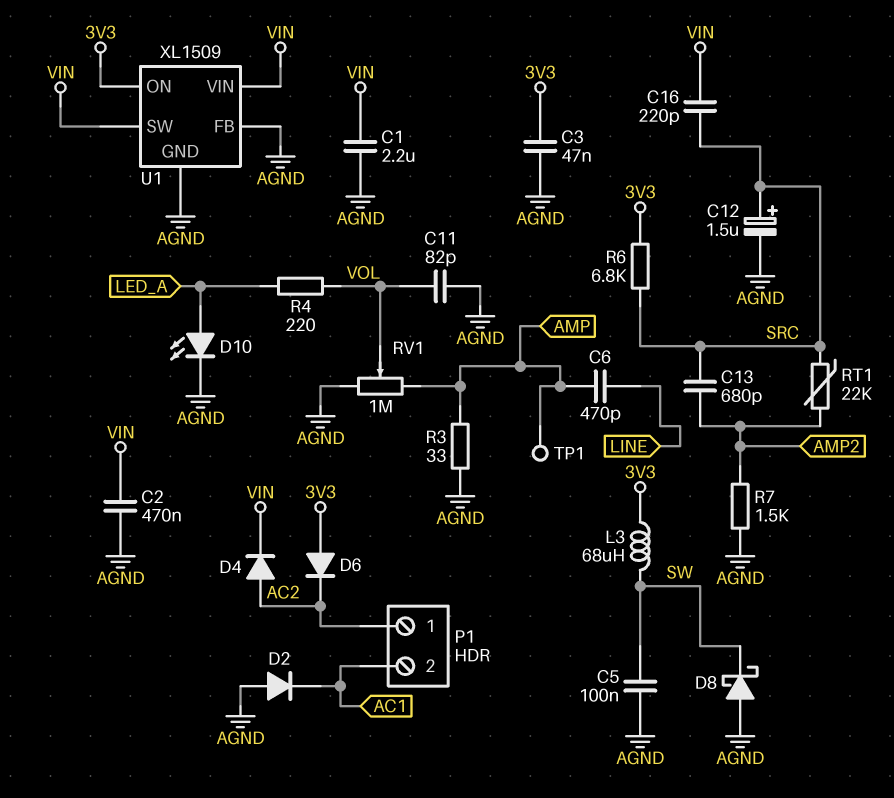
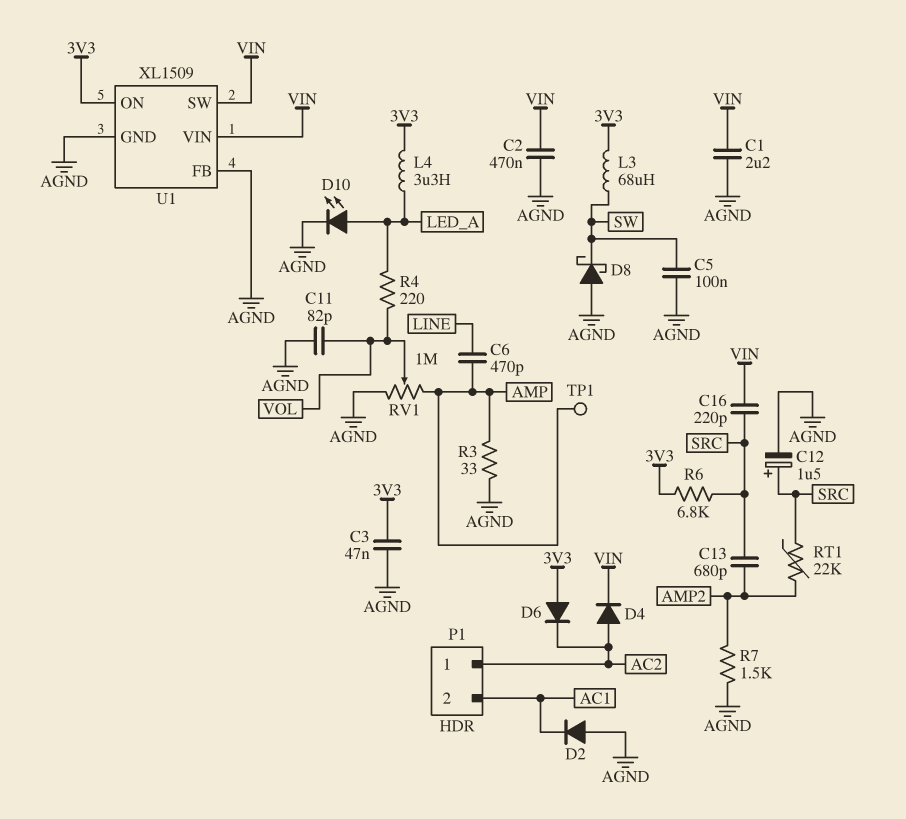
L4: none -> 3.3uH (3V3, LED_A)

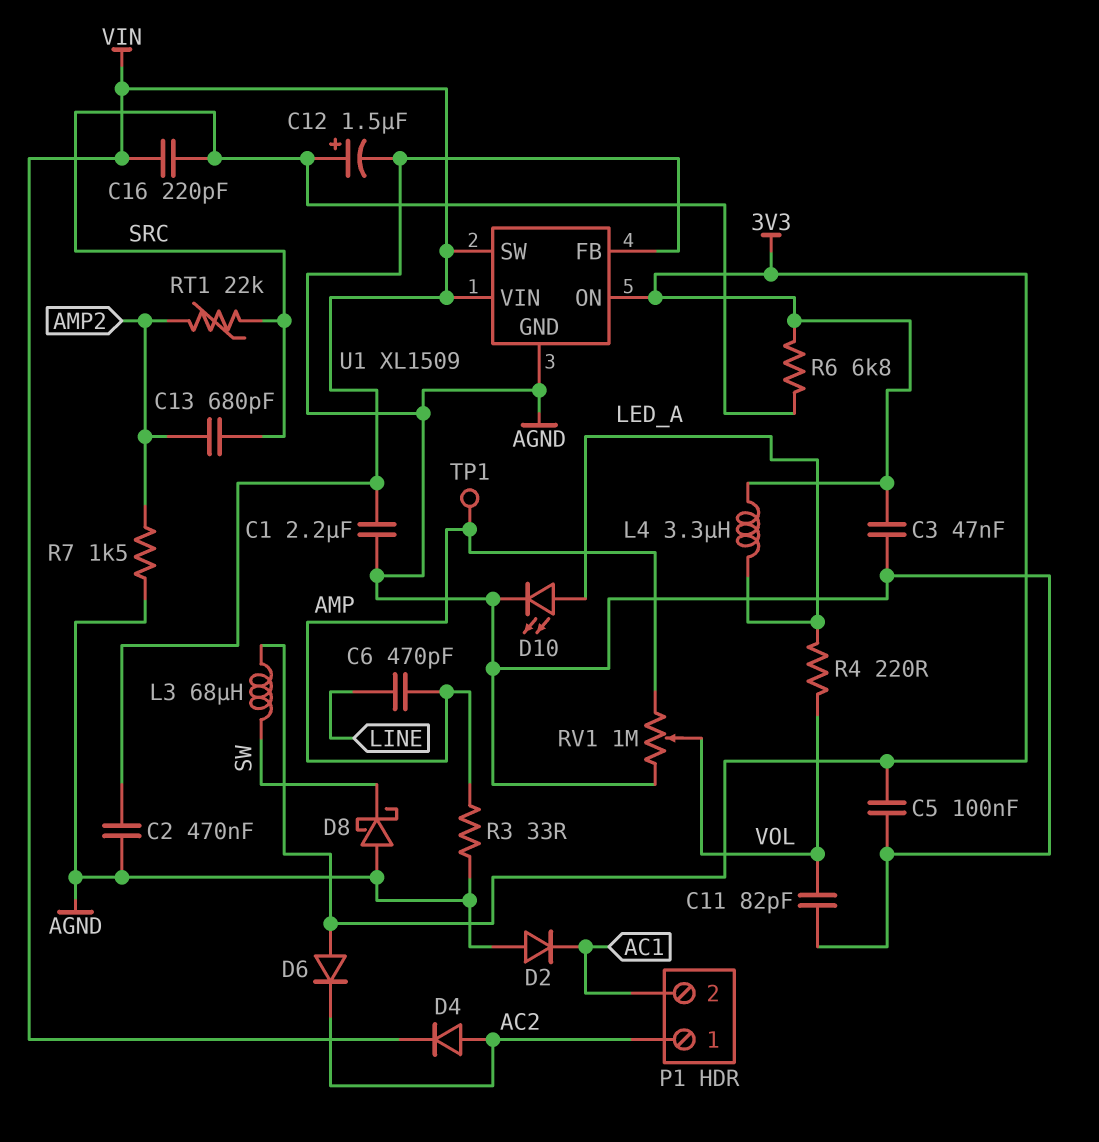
C5: 100nF (AGND, SW) -> 100nF (3V3, AGND)

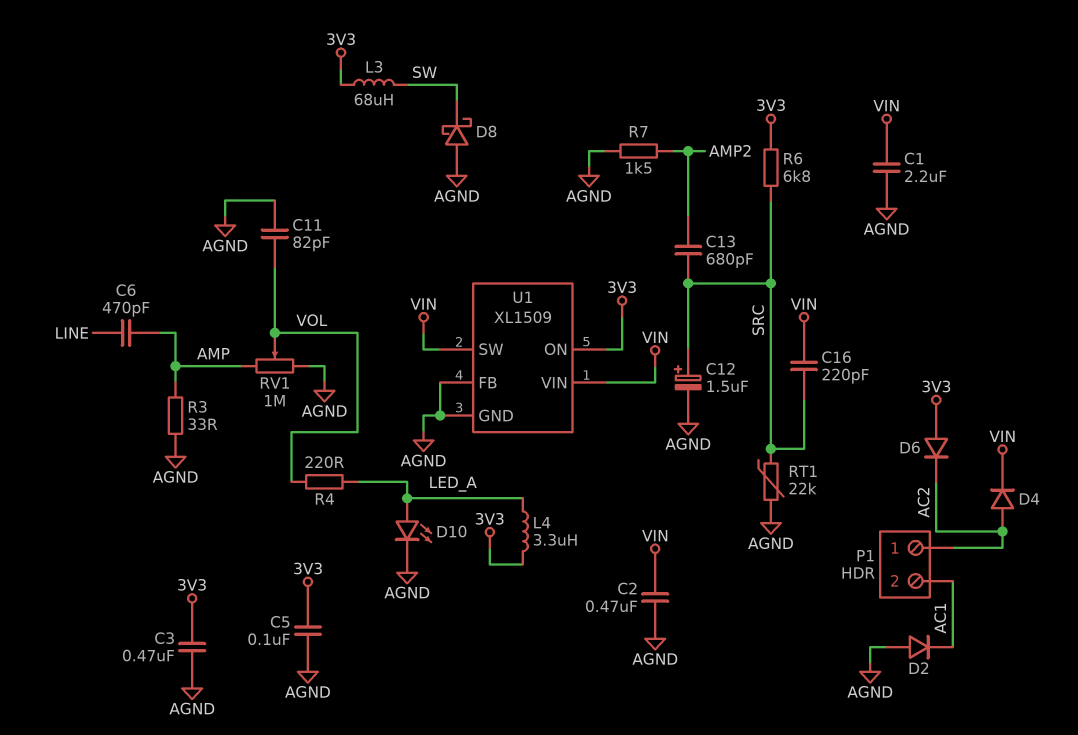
C3: 47nF (3V3, AGND) -> 470nF (3V3, AGND)
RT1: 22k (AMP2, SRC) -> 22k (AGND, SRC)
TP1: test point (AMP) -> none

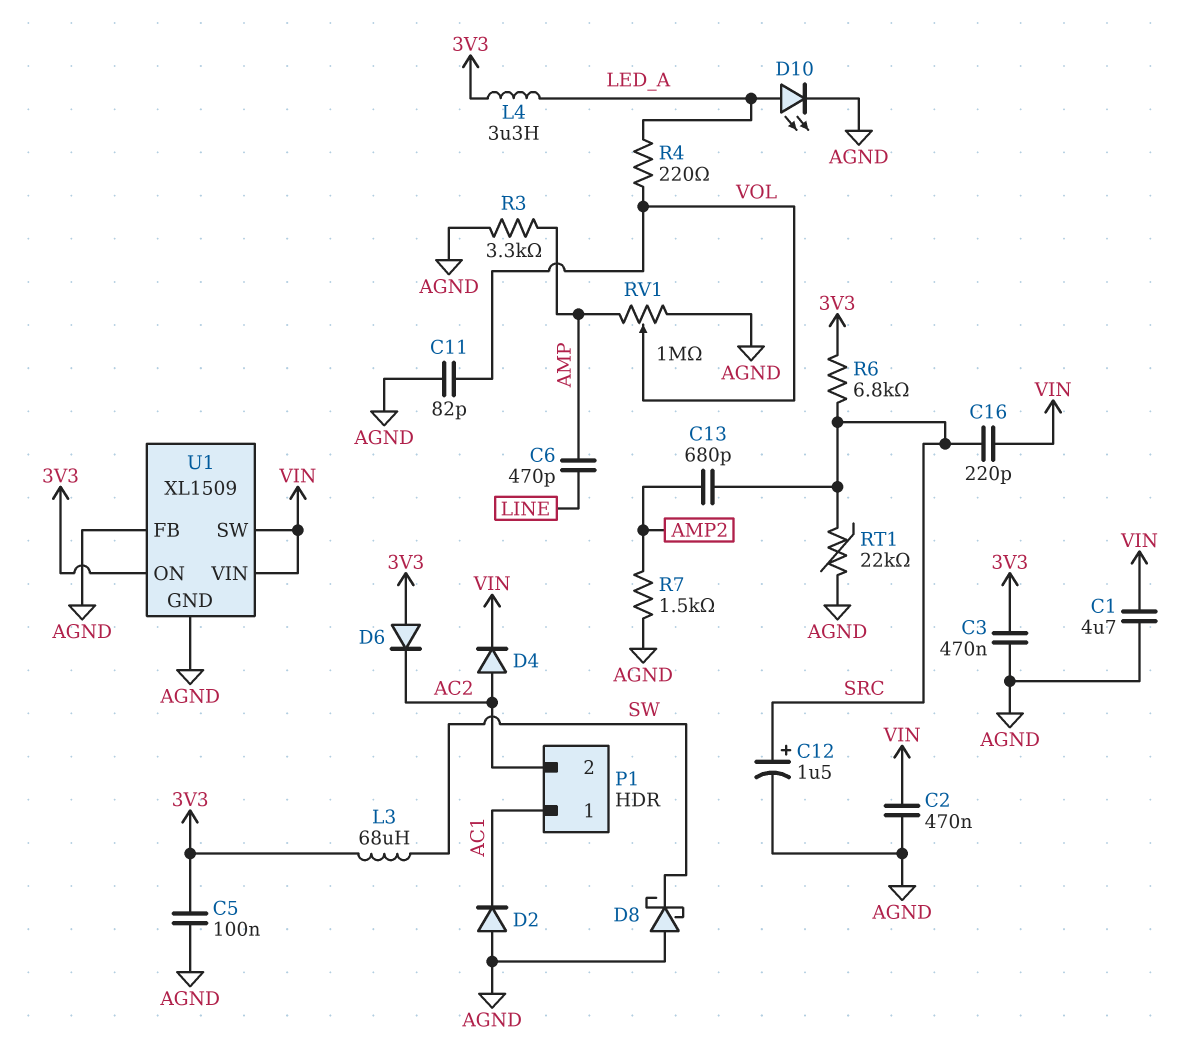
C1: 2.2uF (AGND, VIN) -> 4.7uF (AGND, VIN)
P1 pin 1: AC2 -> AC1
P1 pin 2: AC1 -> AC2
R3: 33 (AGND, AMP) -> 3.3k (AGND, AMP)

